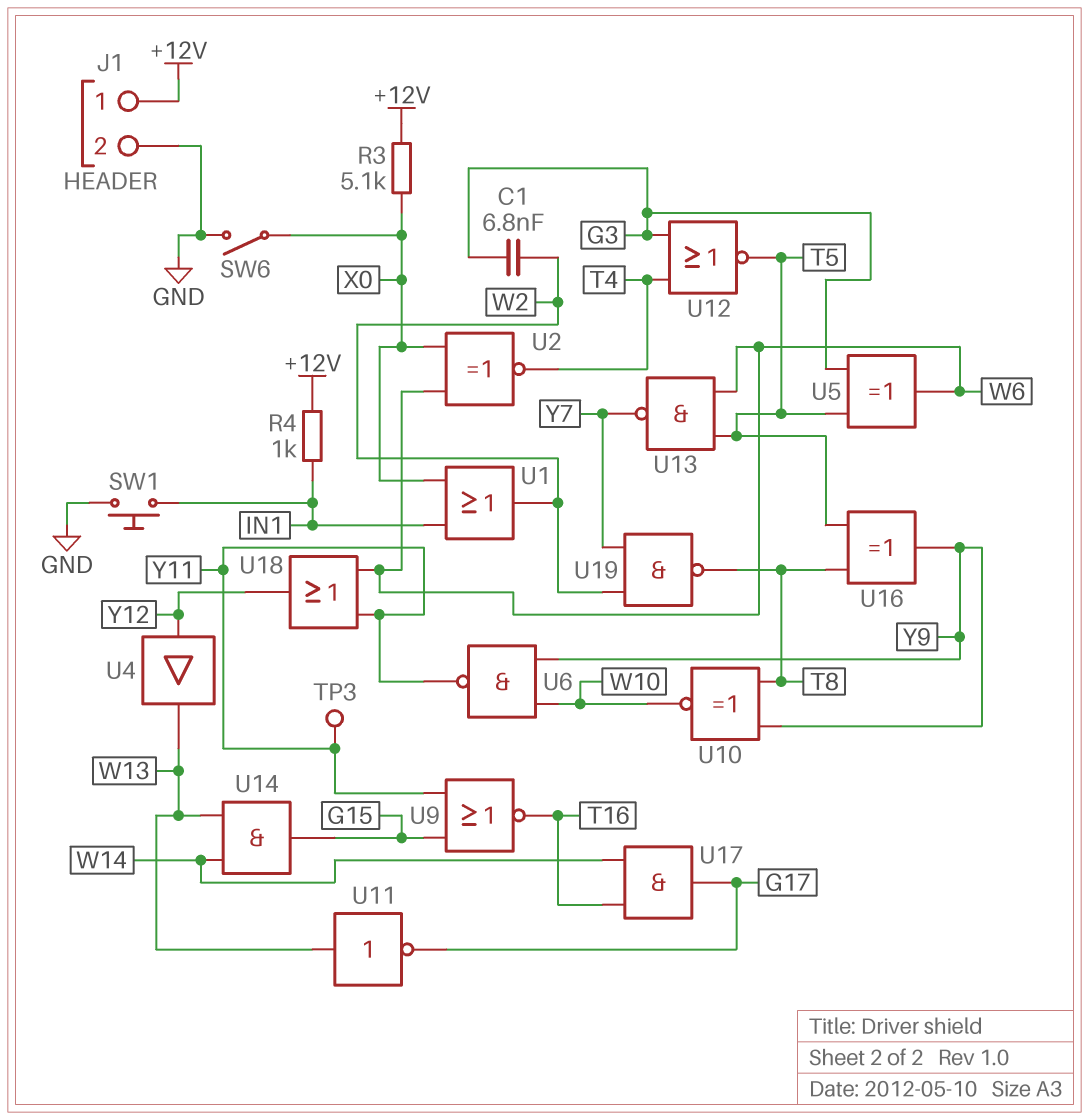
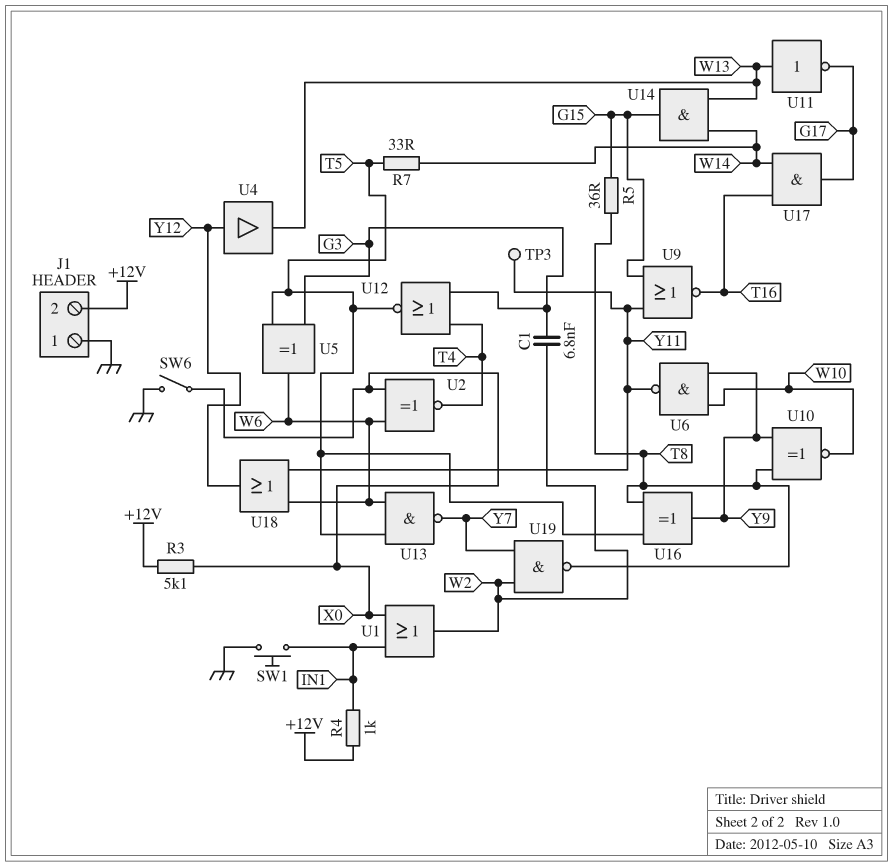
J1 pin 1: +12V -> GND
J1 pin 2: GND -> +12V
R5: none -> 36 (G15, T8)
R7: none -> 33 (T5, W14)

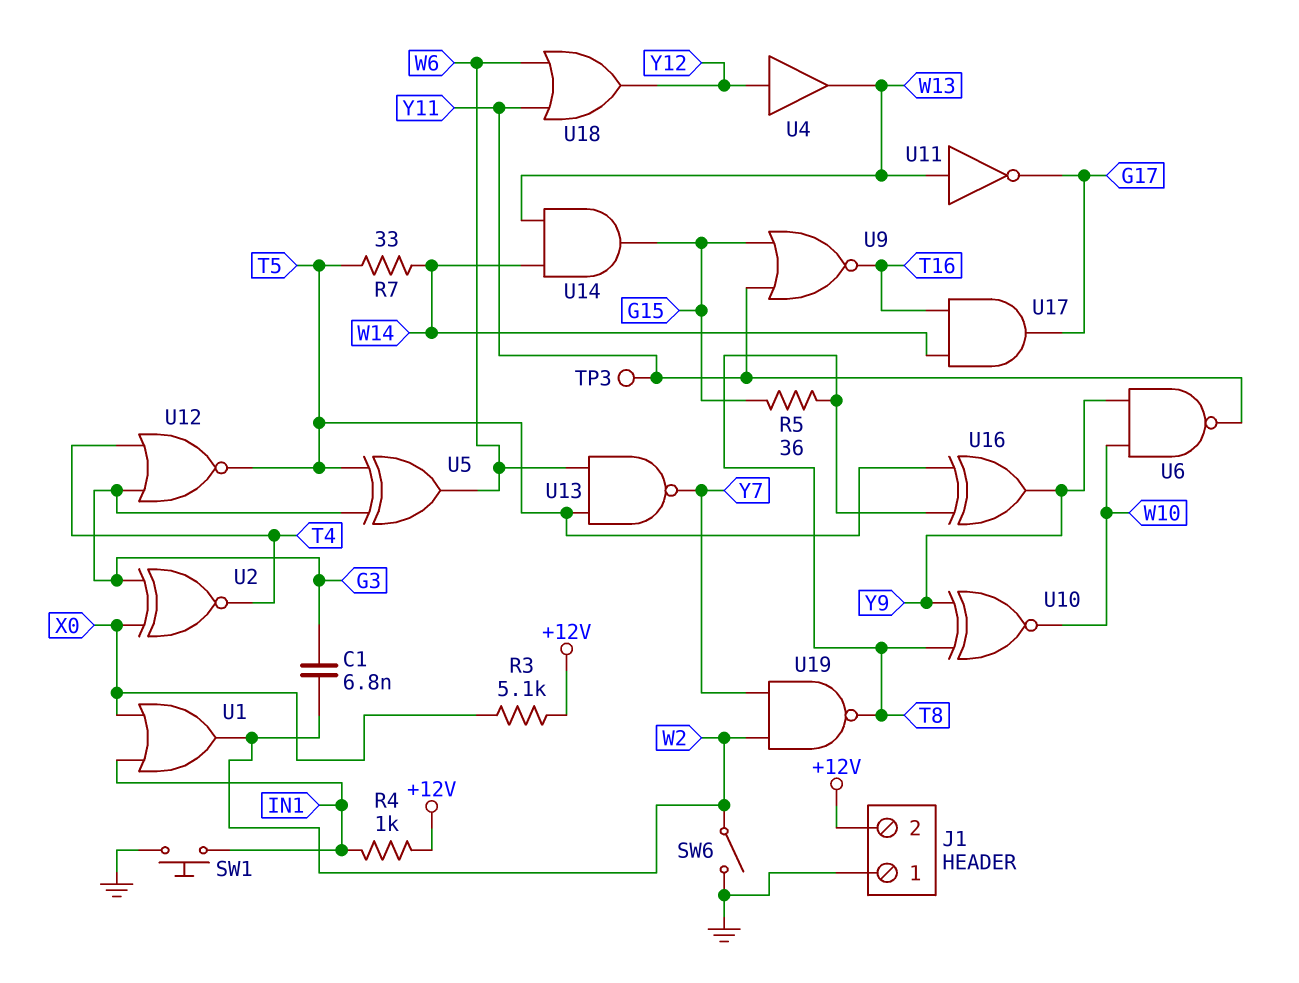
SW6: switch (GND, X0) -> switch (GND, W2)
U2: XNOR (in W6, in X0, out T4) -> XNOR (in G3, in X0, out T4)

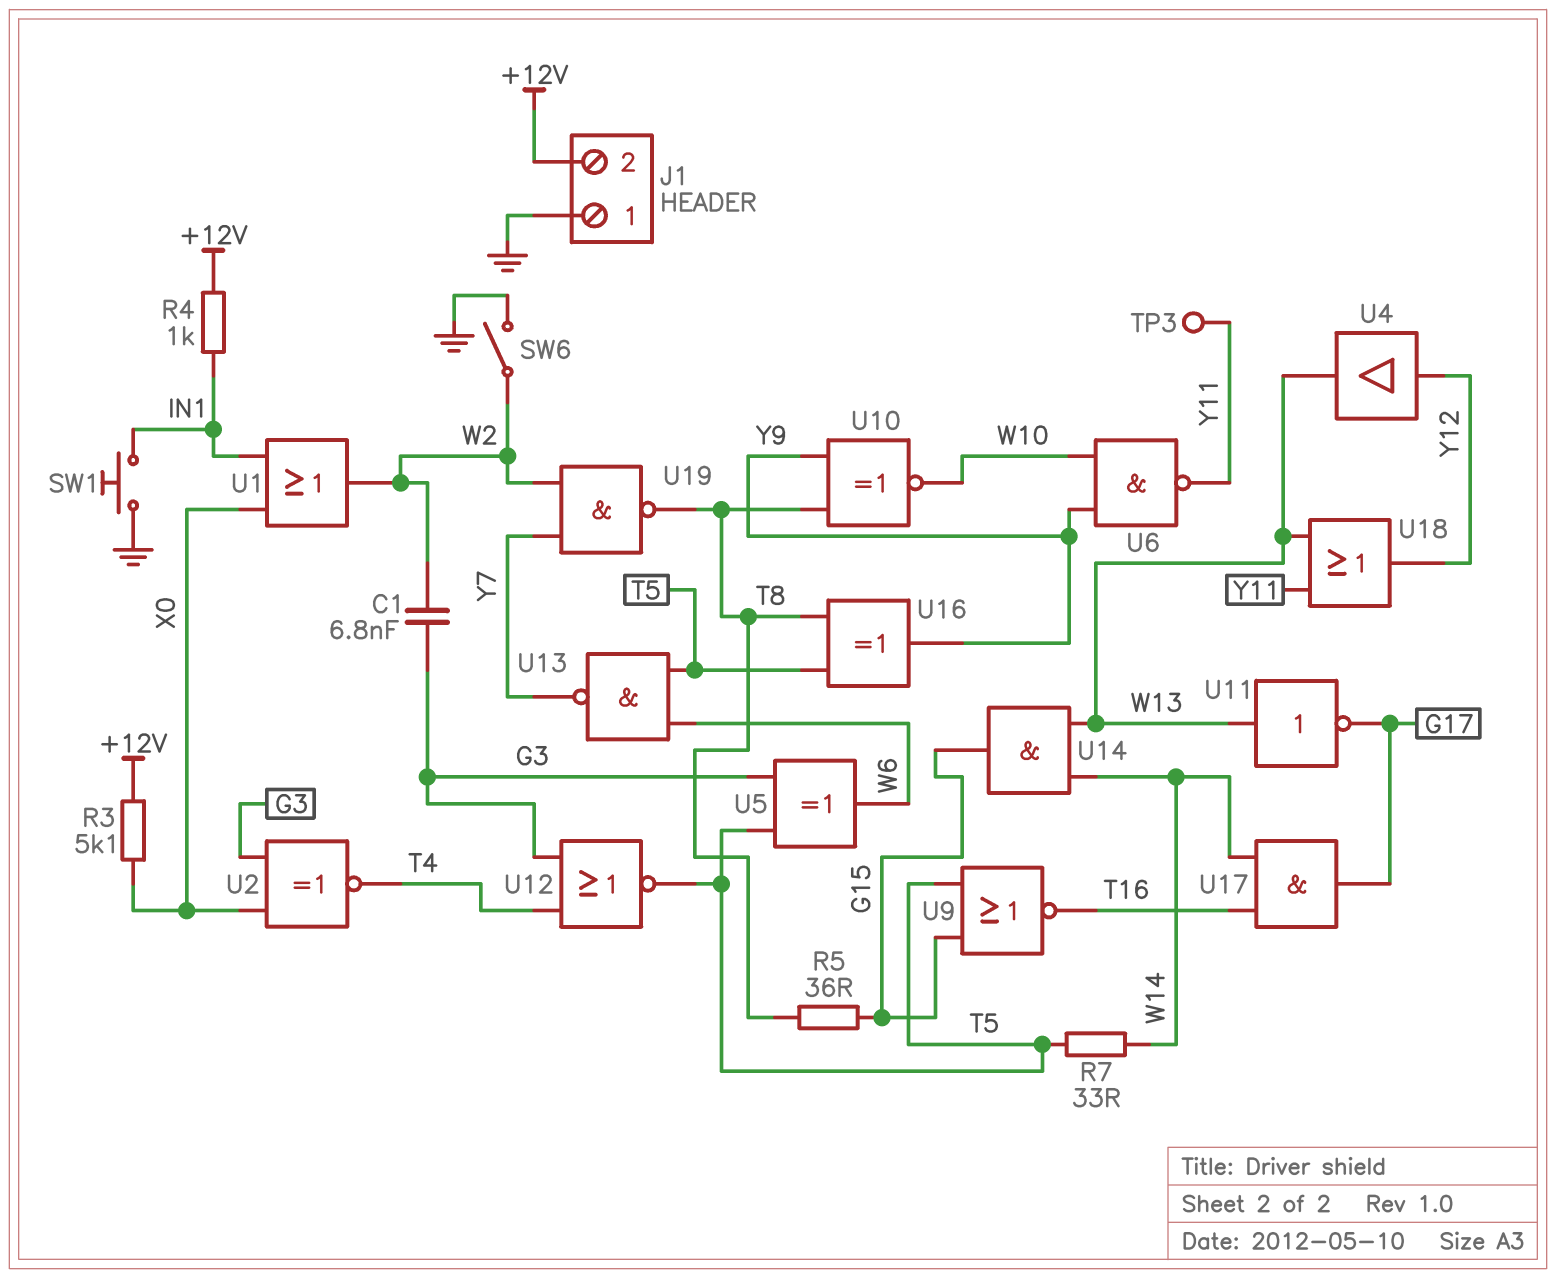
U9: NOR (in G15, in Y11, out T16) -> NOR (in G15, in T5, out T16)
U18: OR (in W6, in Y11, out Y12) -> OR (in W13, in Y11, out Y12)

